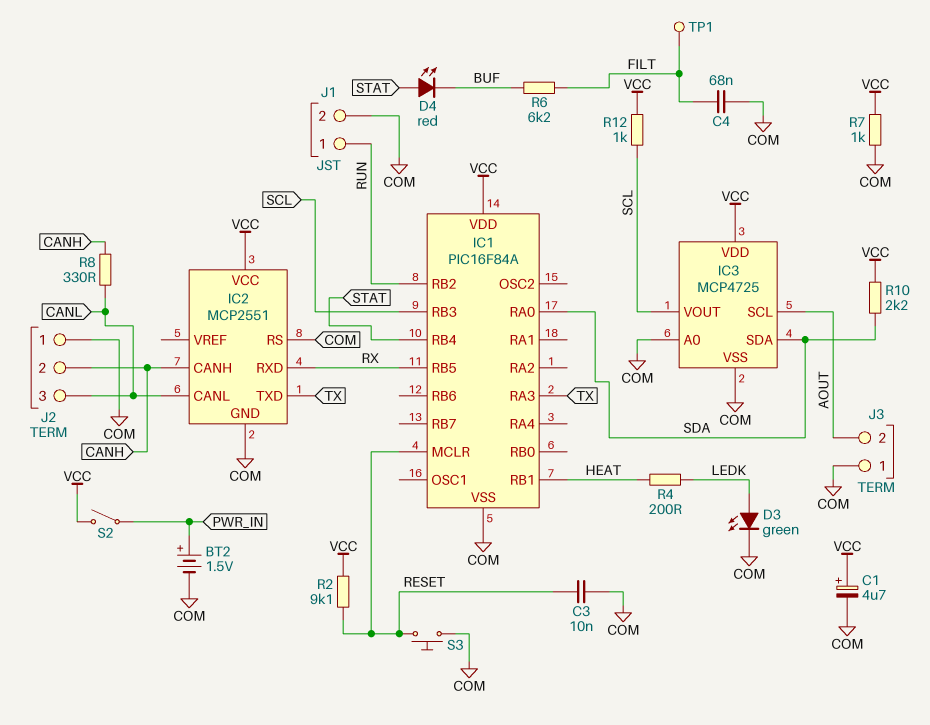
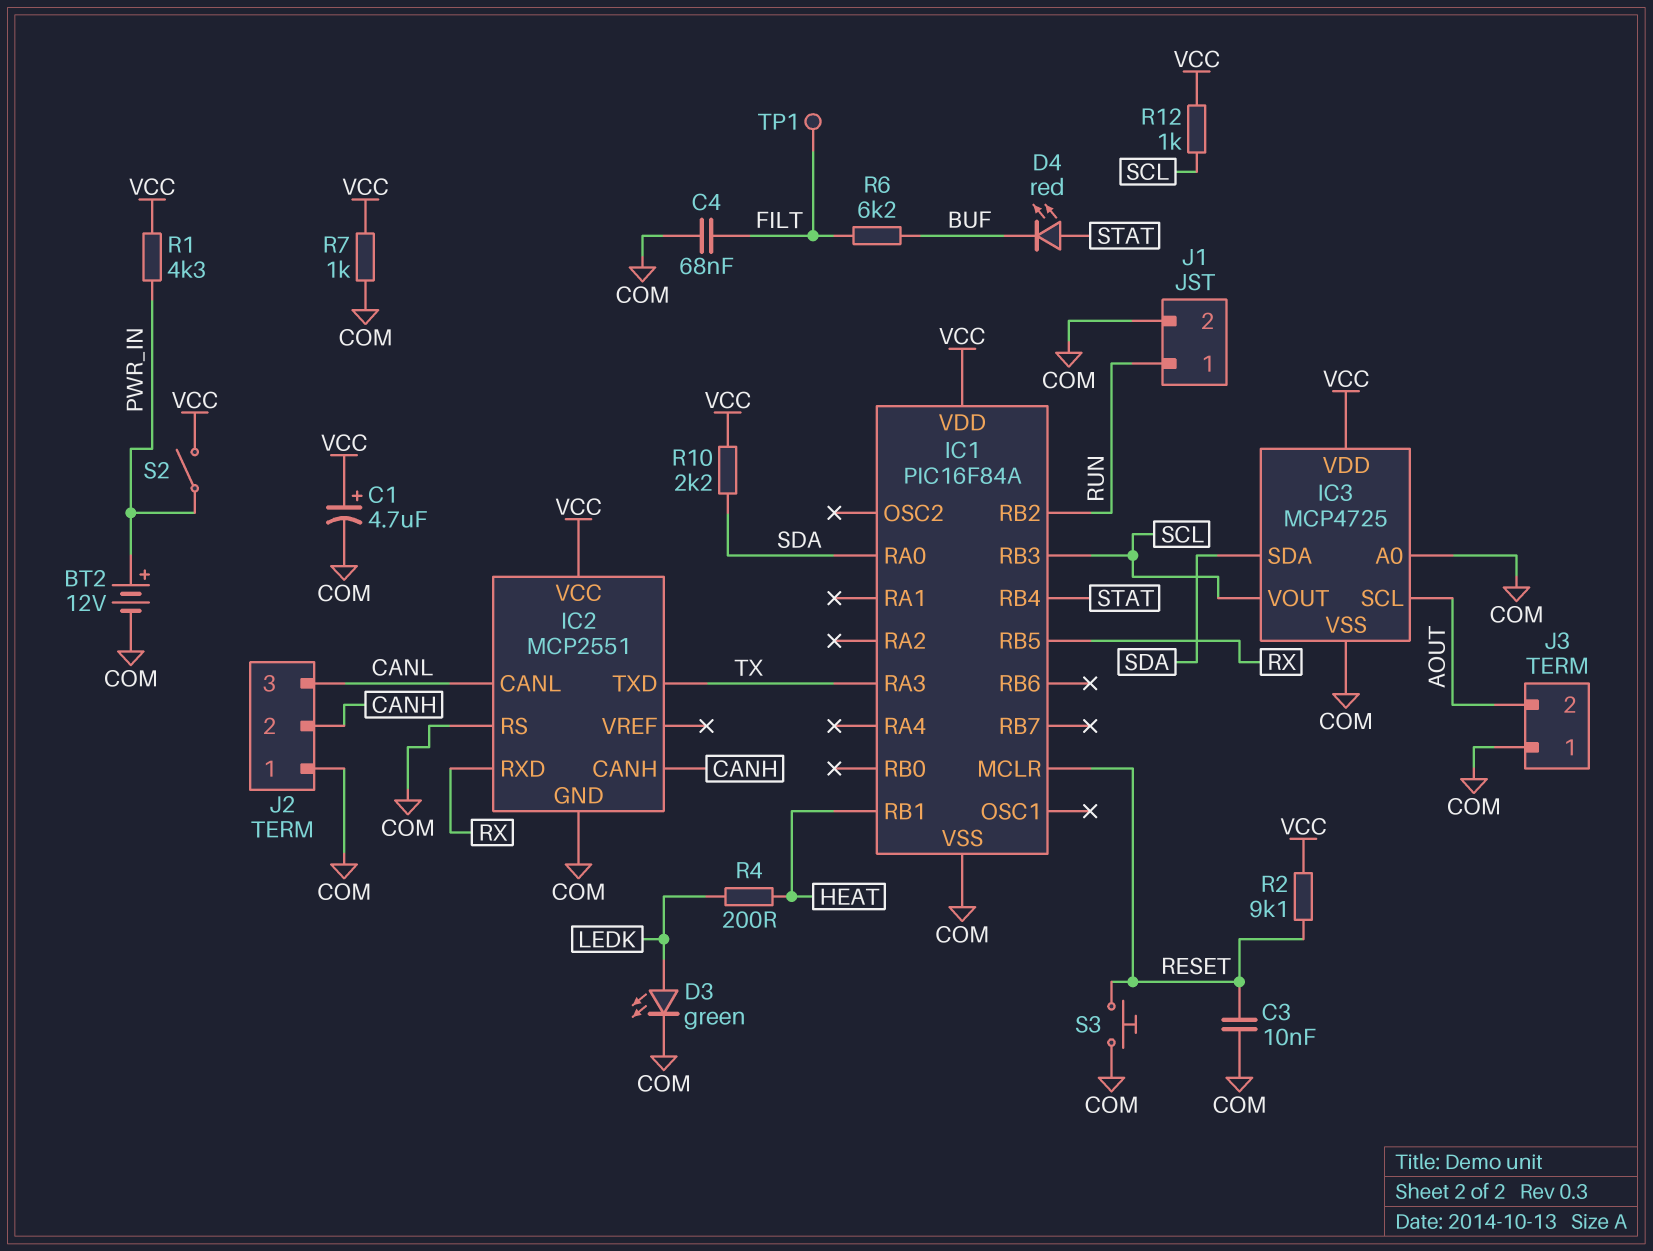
BT2: 1.5V (plus PWR_IN, minus COM) -> 12V (plus PWR_IN, minus COM)
R1: none -> 4.3k (PWR_IN, VCC)
R8: 330 (CANH, CANL) -> none

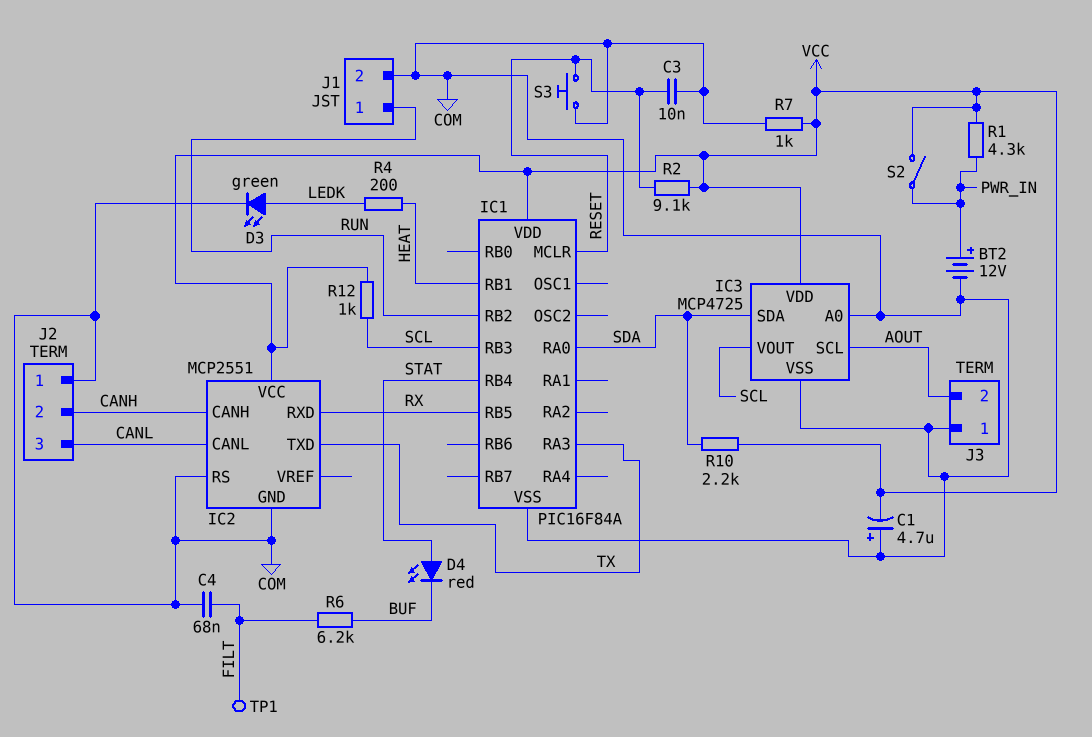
C1: 4.7uF (plus VCC, minus COM) -> 4.7uF (plus COM, minus VCC)

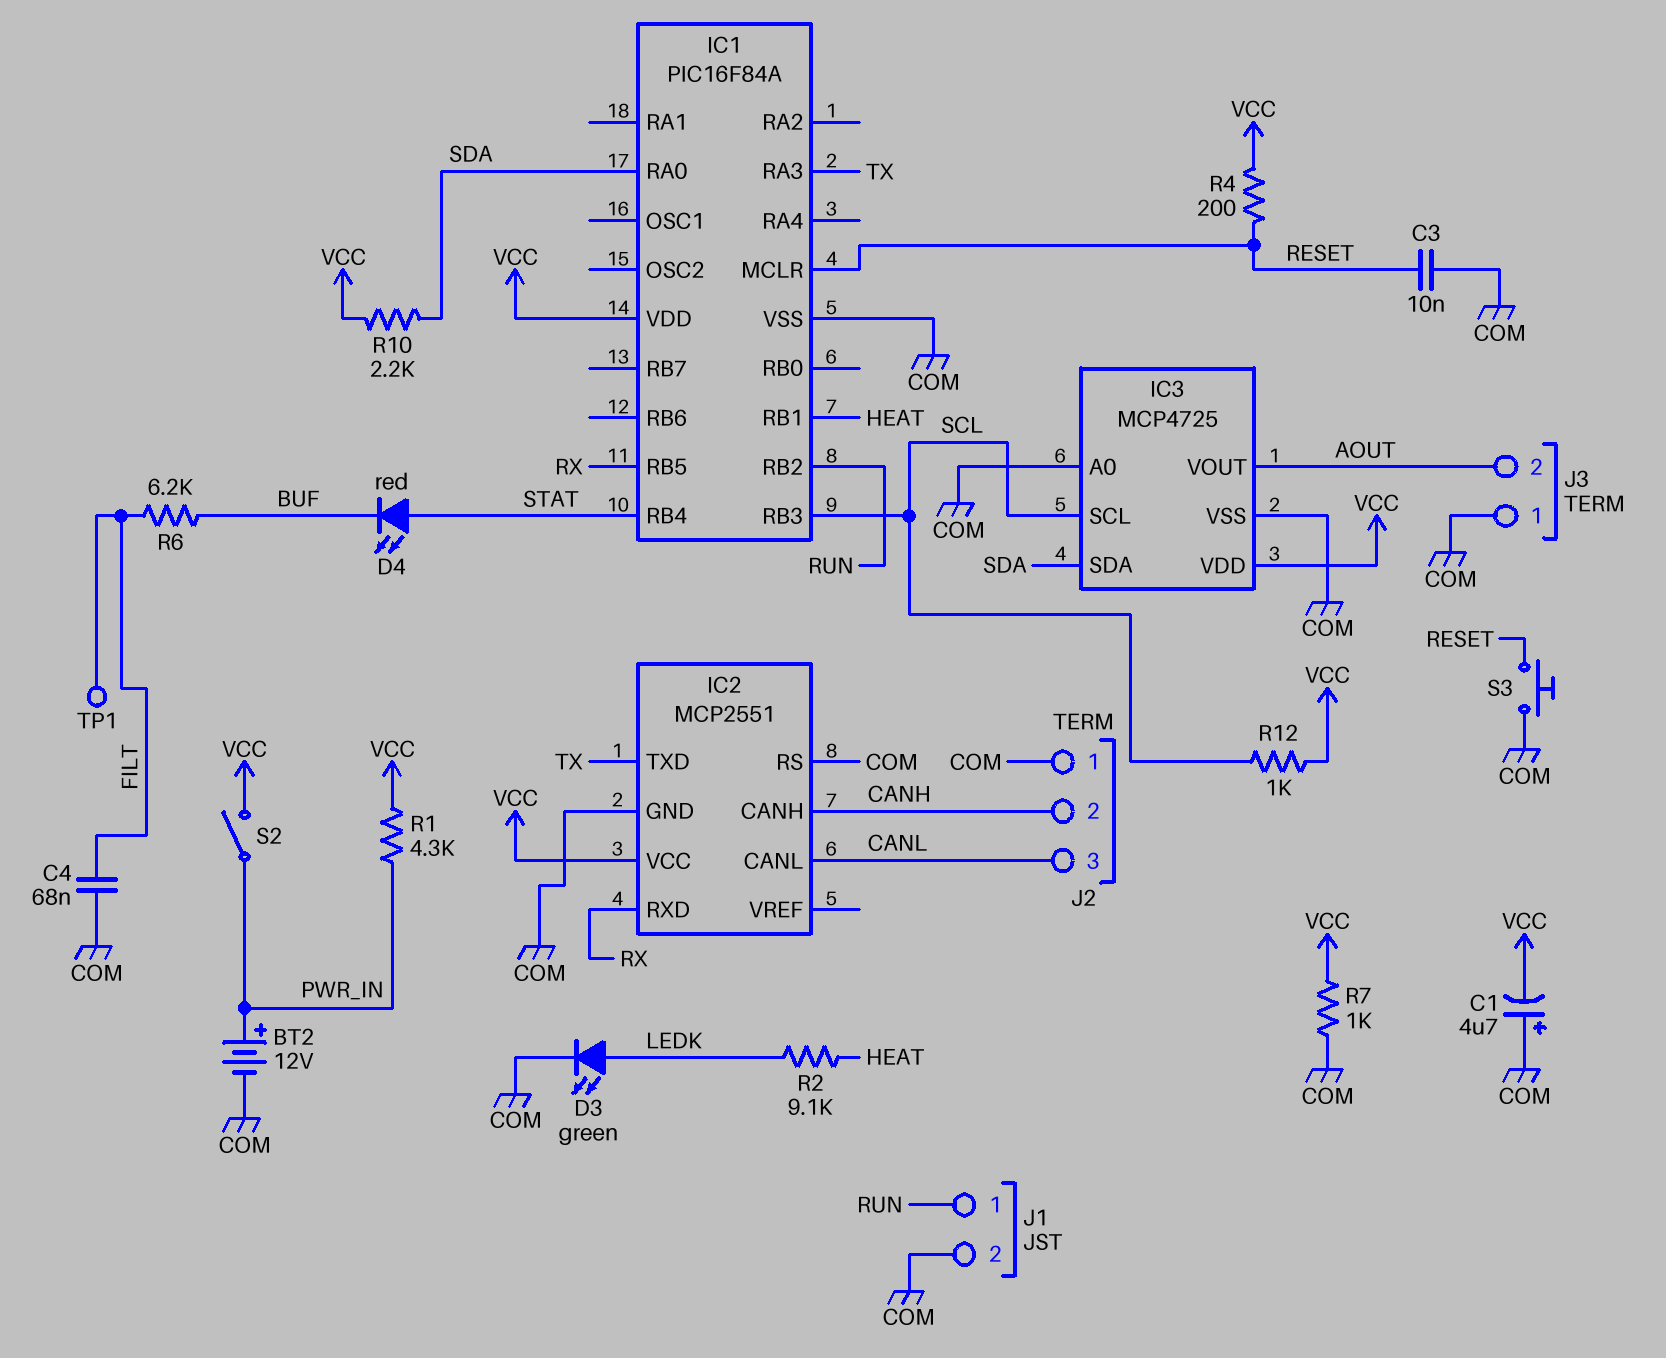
IC3 pin SCL: AOUT -> SCL
IC3 pin VOUT: SCL -> AOUT
R2: 9.1k (RESET, VCC) -> 9.1k (HEAT, LEDK)
R4: 200 (HEAT, LEDK) -> 200 (RESET, VCC)

